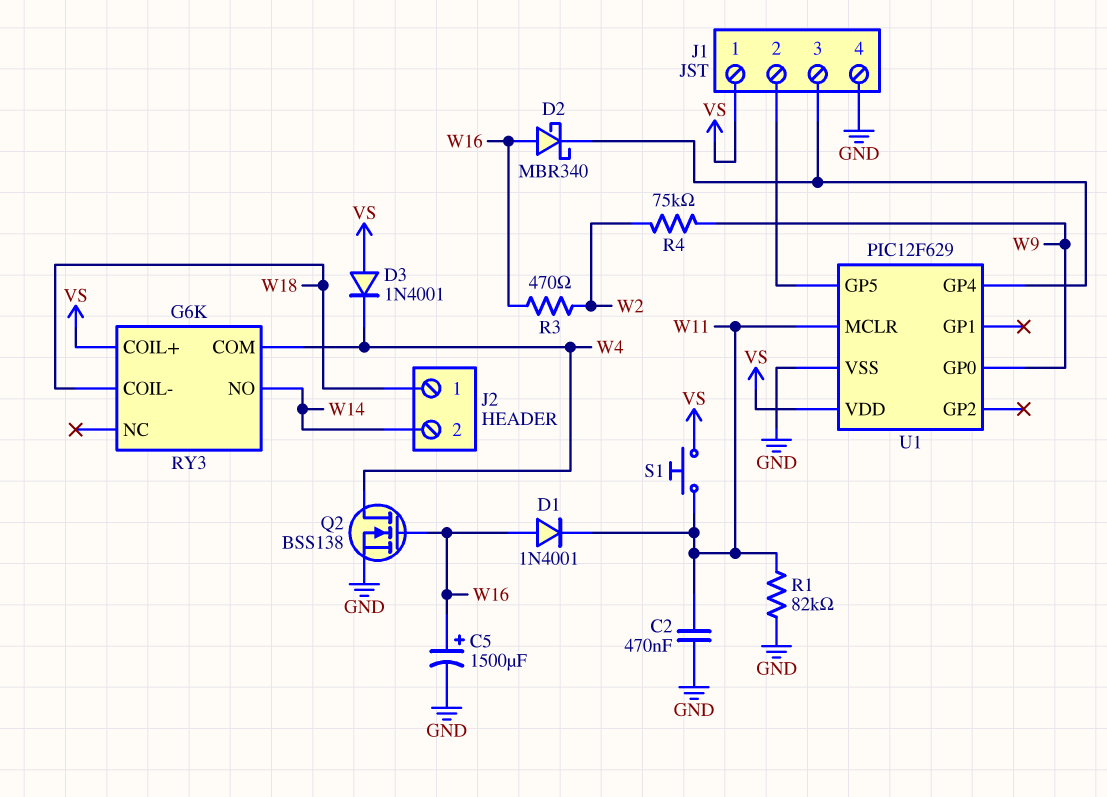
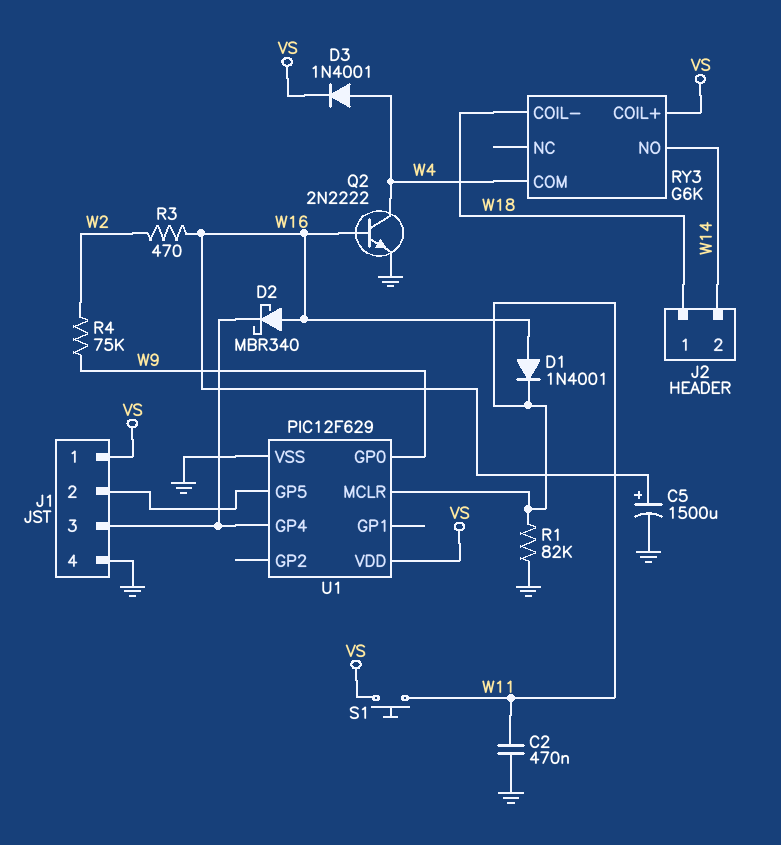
D3: diode 1N4001 (A VS, K W4) -> diode 1N4001 (A W4, K VS)
Q2: NMOS BSS138 (G W16, D W4, S GND) -> NPN 2N2222 (B W16, C W4, E GND)

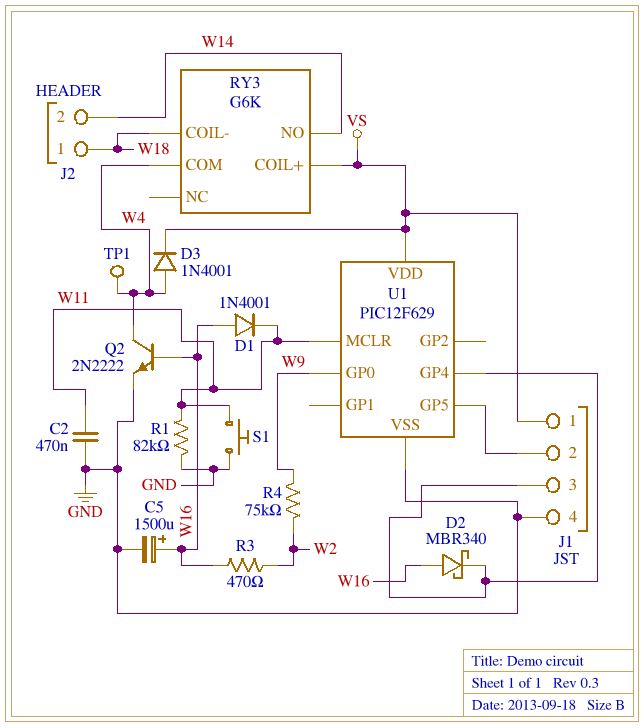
S1: button (VS, W11) -> button (GND, W11)
TP1: none -> test point (W4)

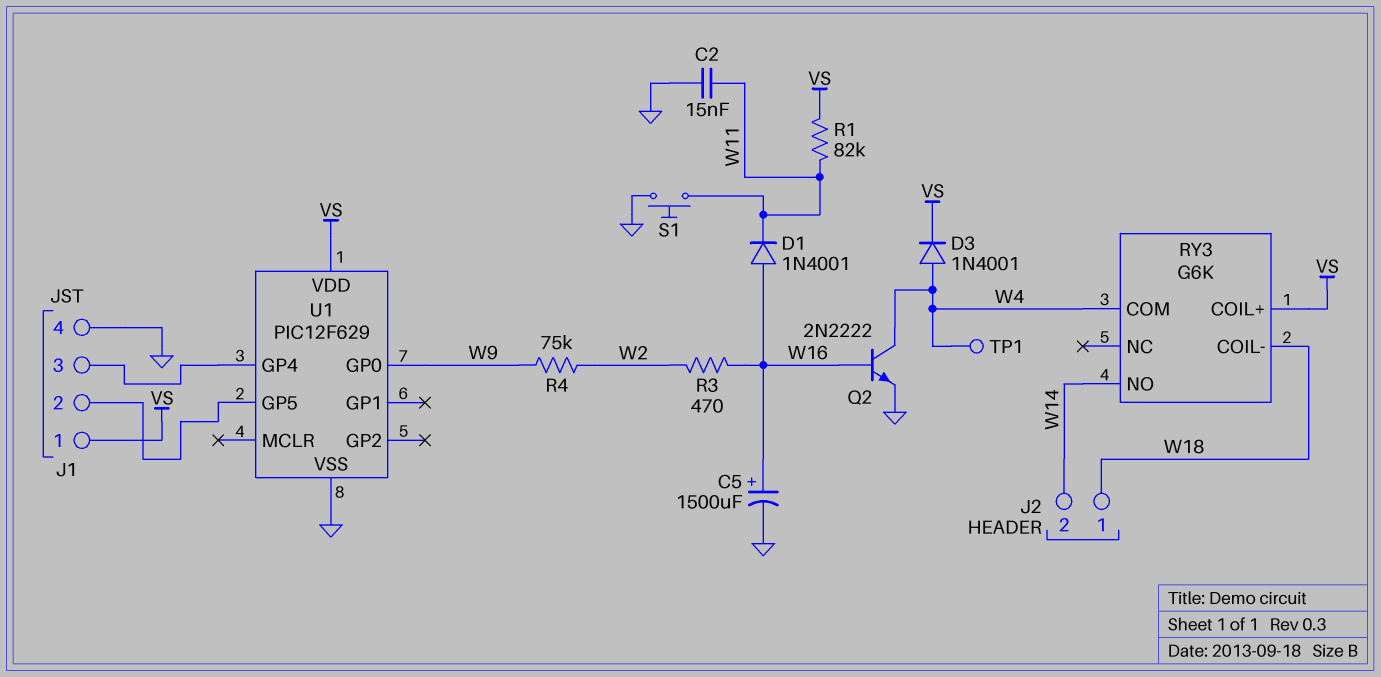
C2: 470nF (GND, W11) -> 15nF (GND, W11)
D2: schottky MBR340 (A W16, K J1/3) -> none
R1: 82k (GND, W11) -> 82k (VS, W11)
U1 pin MCLR: W11 -> none

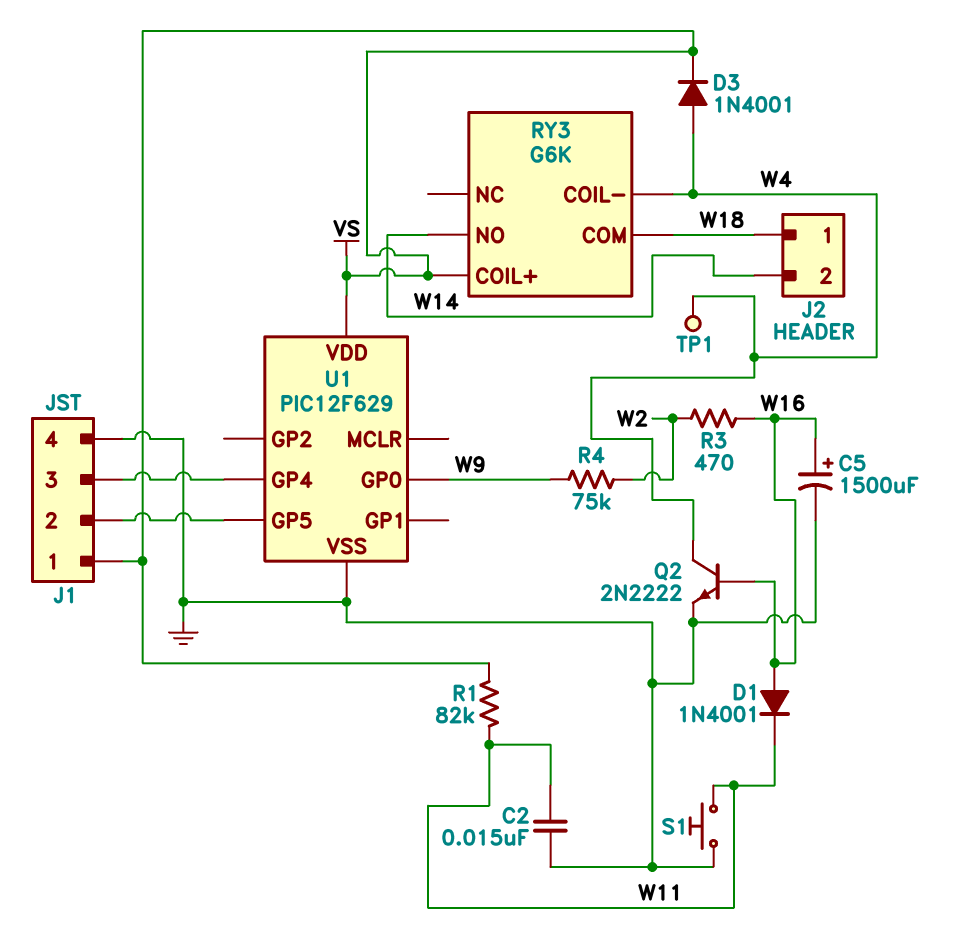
RY3 pin COIL-: W18 -> W4
RY3 pin COM: W4 -> W18

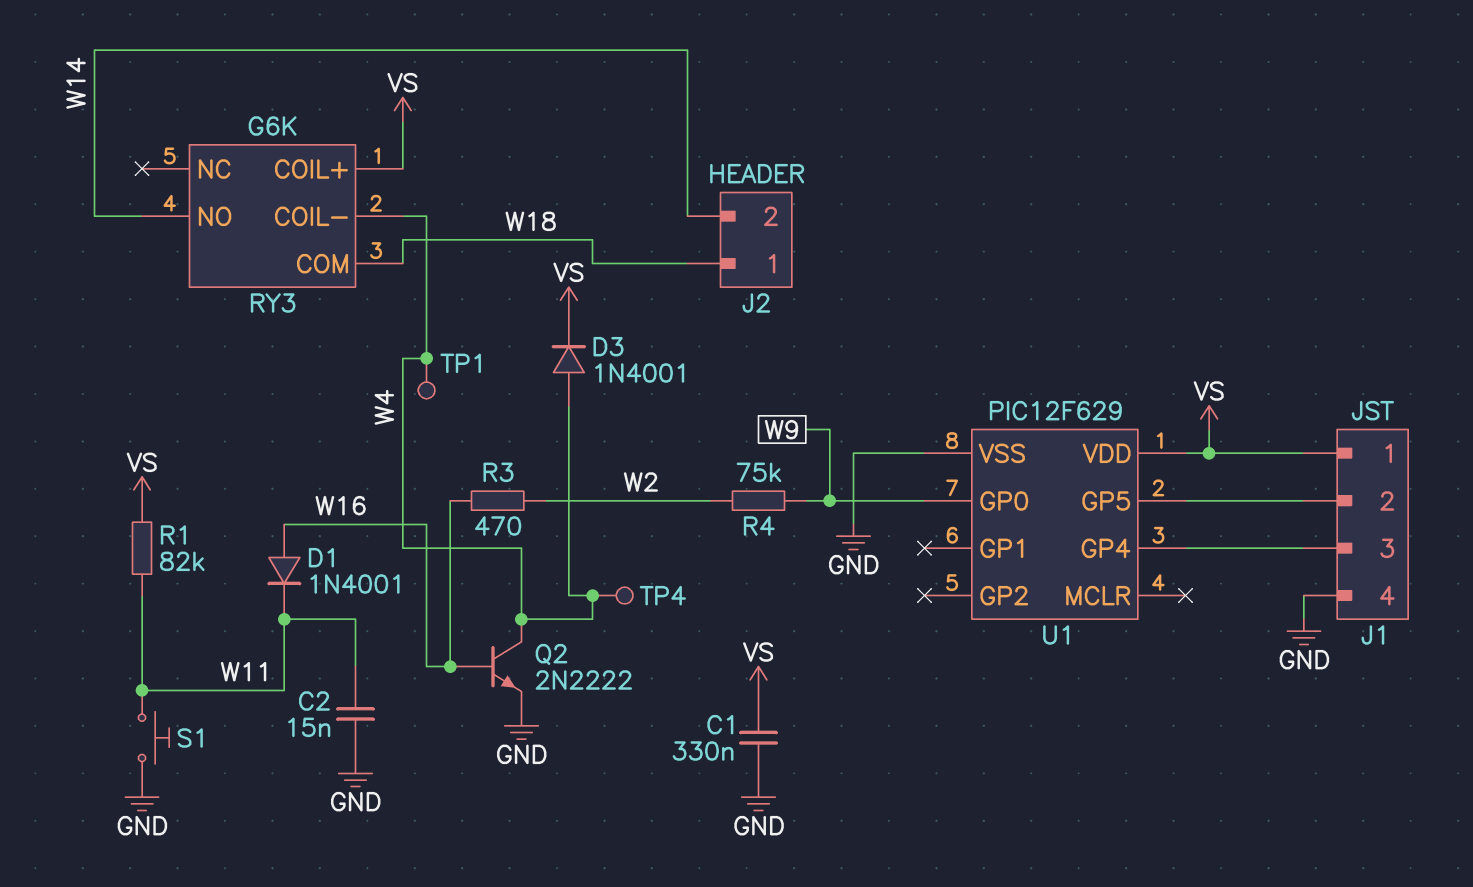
C1: none -> 330nF (GND, VS)
C5: 1500uF (plus W16, minus GND) -> none
TP4: none -> test point (W4)

